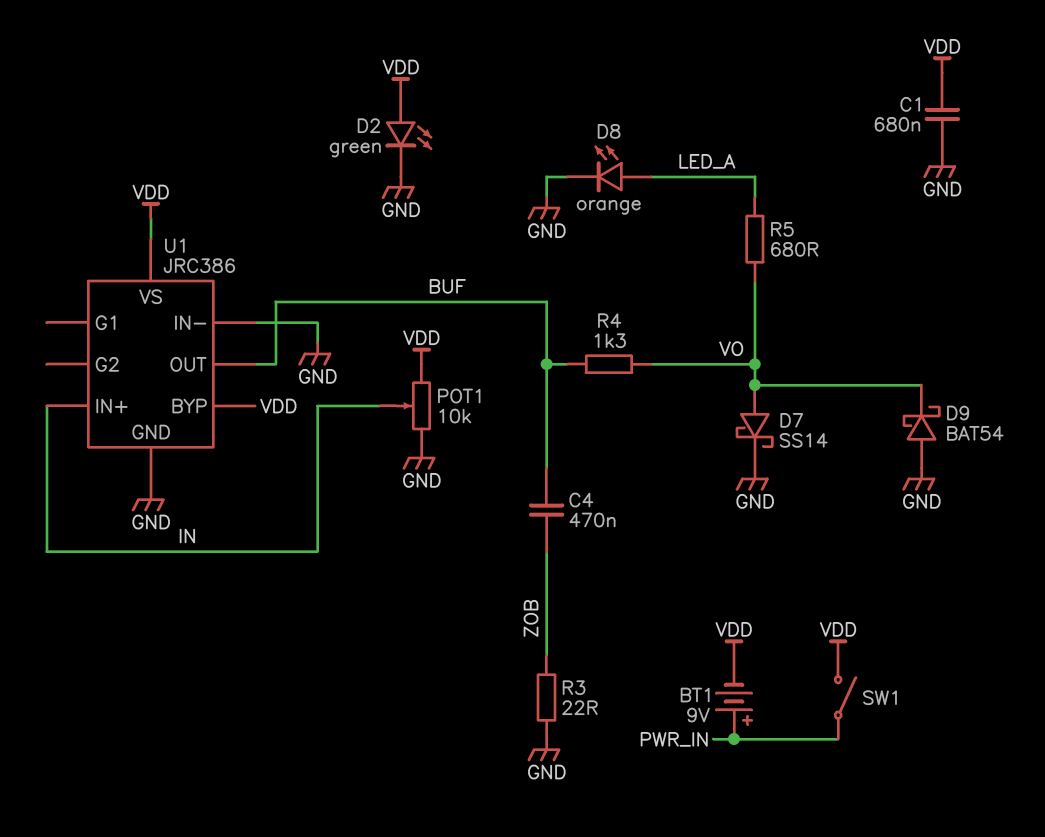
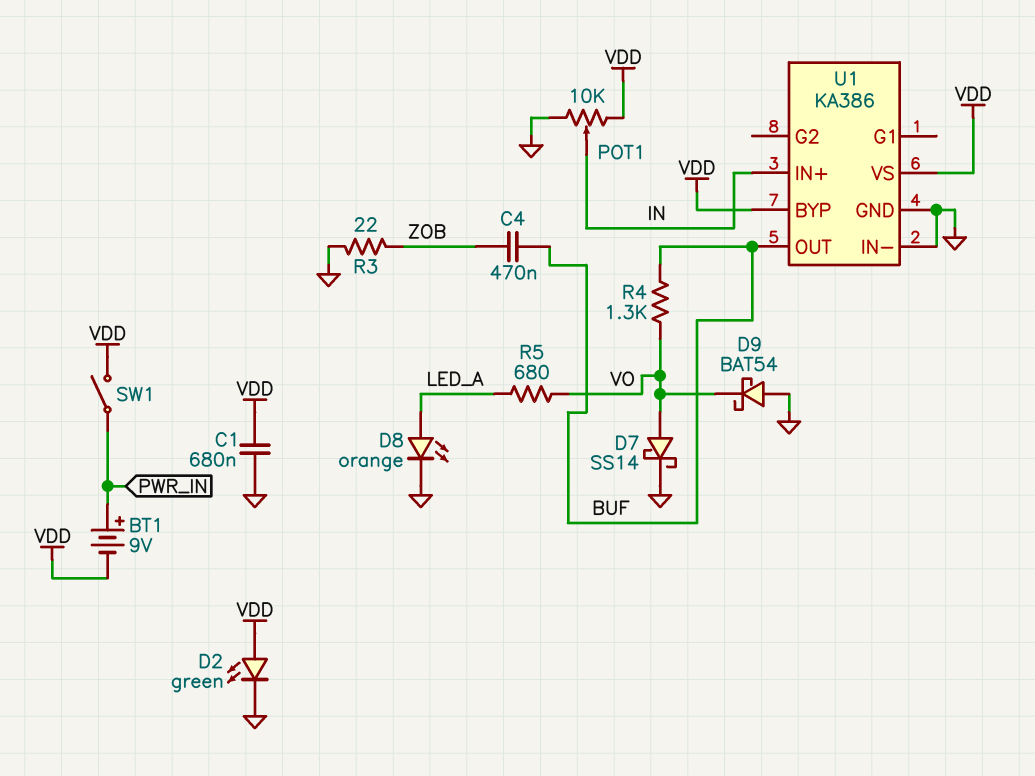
U1: JRC386 -> KA386

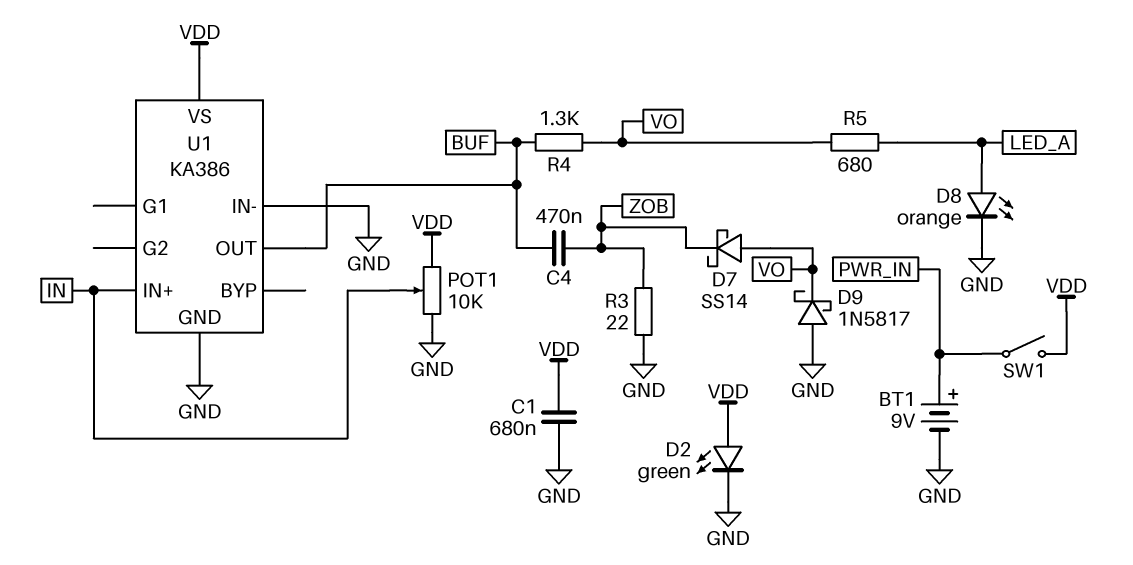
BT1: 9V (plus PWR_IN, minus VDD) -> 9V (plus PWR_IN, minus GND)
D7: schottky SS14 (A VO, K GND) -> schottky SS14 (A VO, K ZOB)
D9: schottky BAT54 (A GND, K VO) -> schottky 1N5817 (A GND, K VO)
U1 pin BYP: VDD -> none

